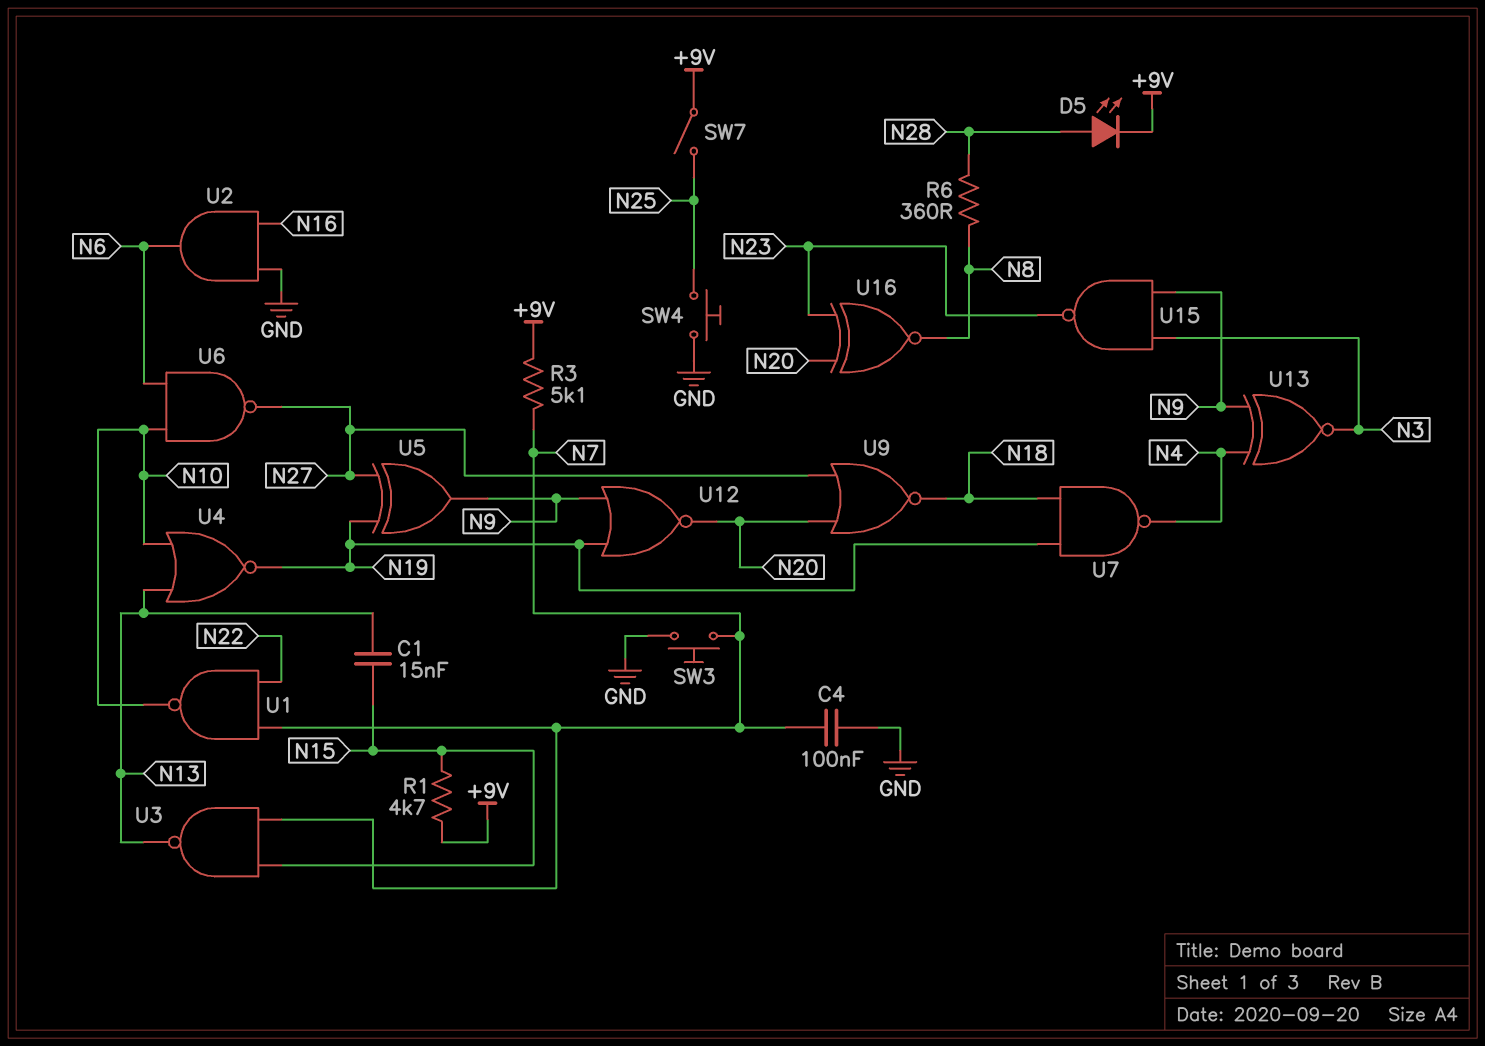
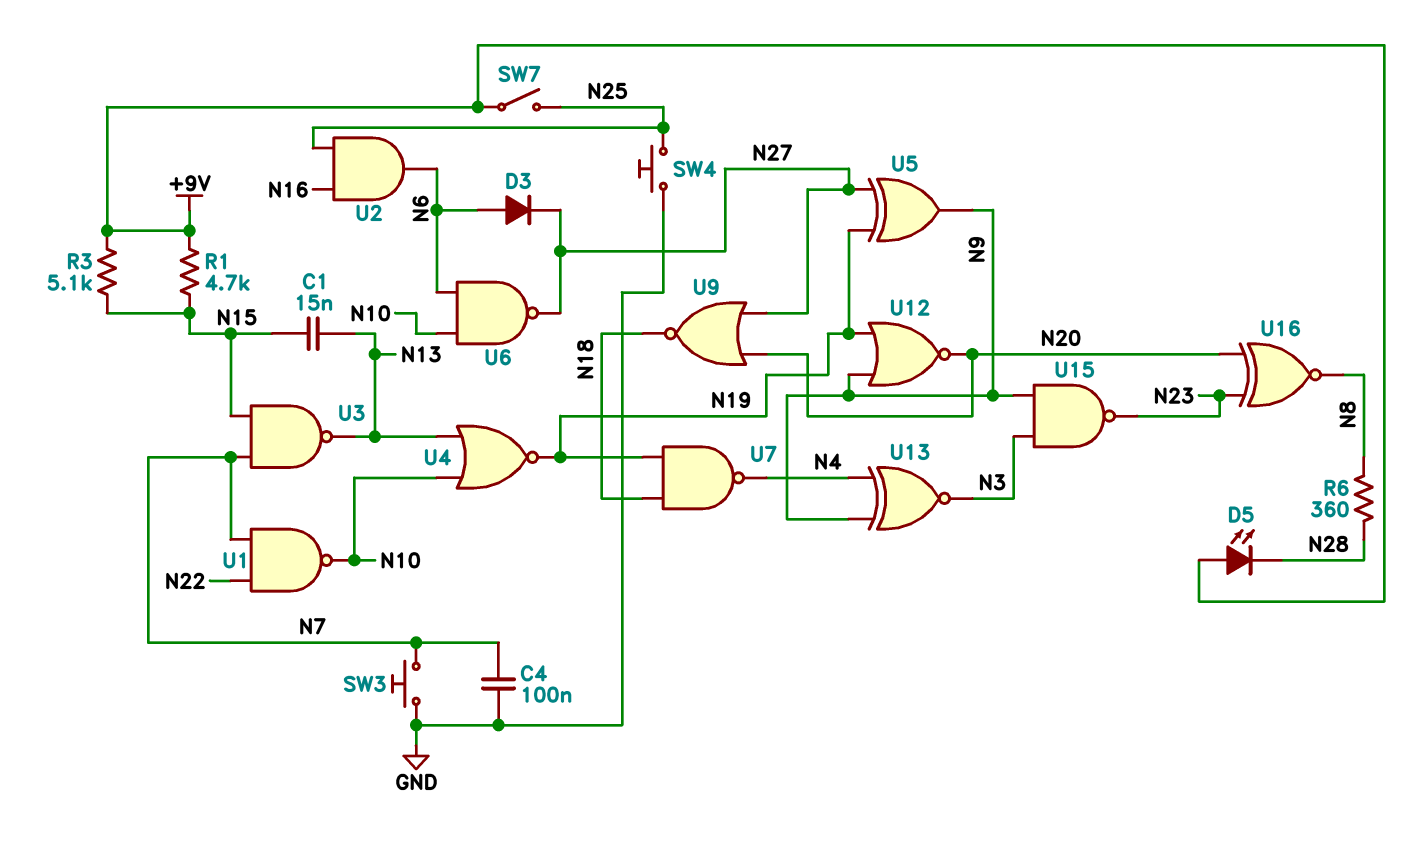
D3: none -> diode (A N6, K N27)
D5: LED (A N28, K +9V) -> LED (A +9V, K N28)
R3: 5.1k (+9V, N7) -> 5.1k (+9V, N15)
U2: AND (in GND, in N16, out N6) -> AND (in N16, in N25, out N6)

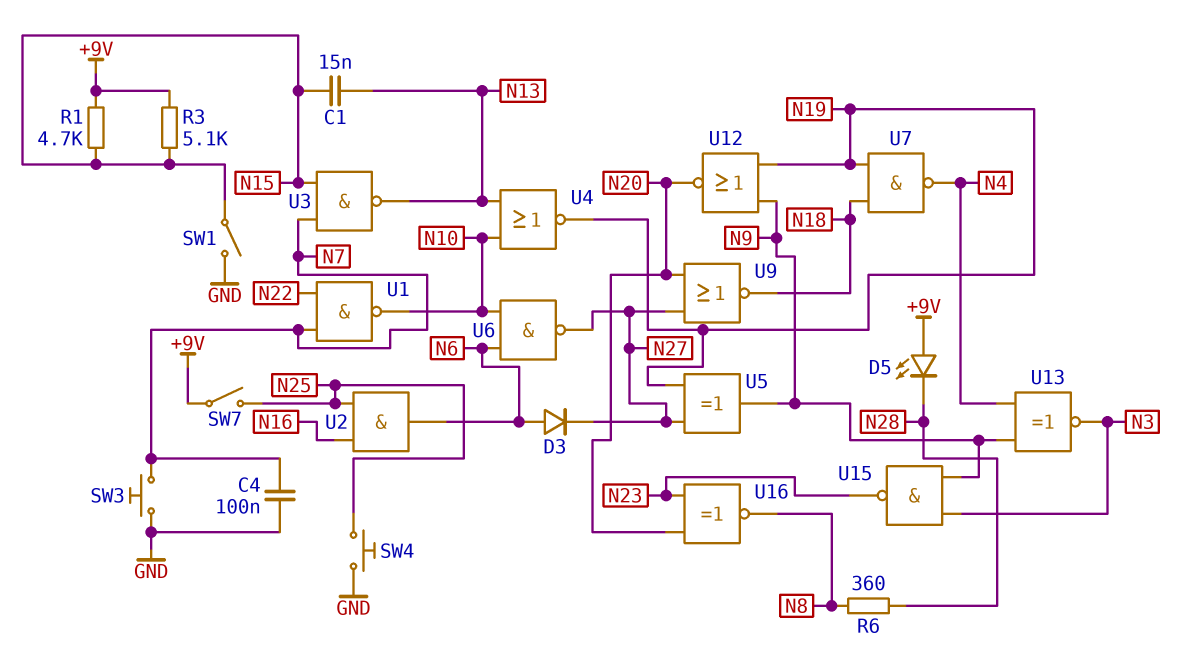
SW1: none -> switch (GND, N15)

